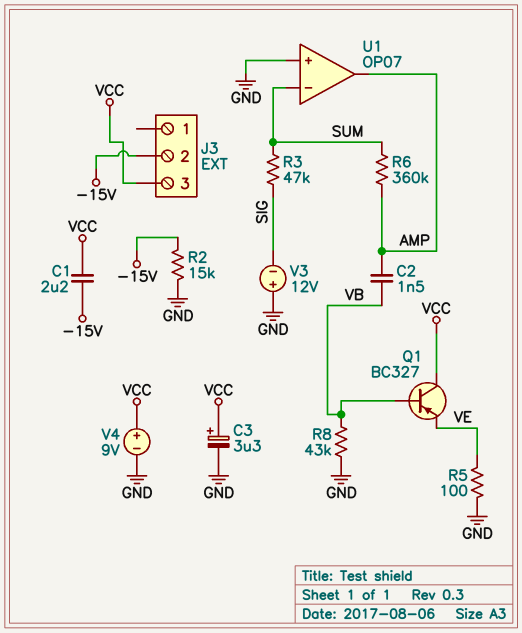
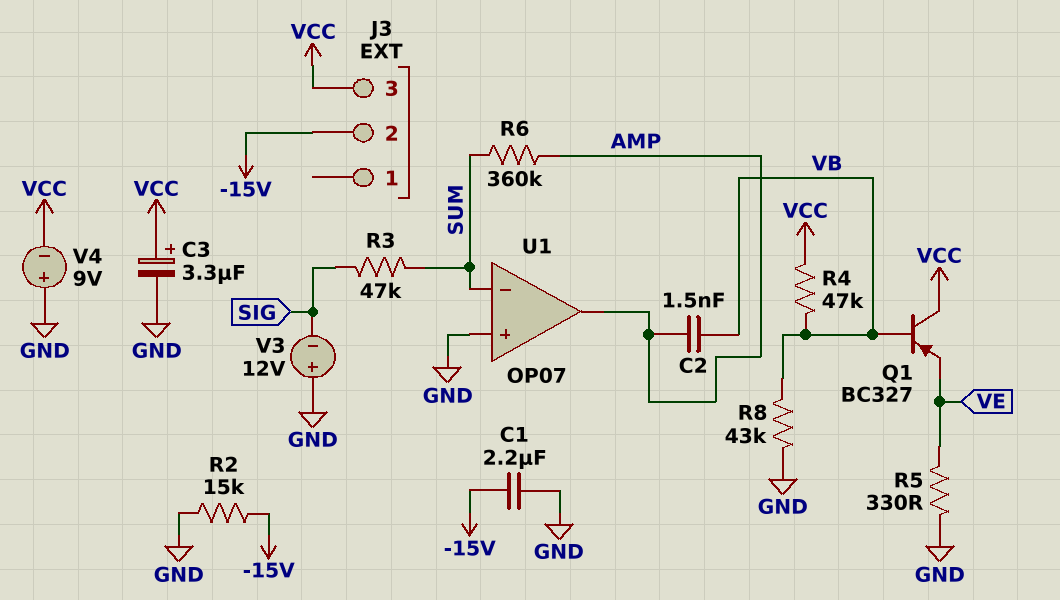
C1: 2.2uF (-15V, VCC) -> 2.2uF (-15V, GND)
R4: none -> 47k (VB, VCC)
R5: 100 (GND, VE) -> 330 (GND, VE)
V4: 9V (plus VCC, minus GND) -> 9V (plus GND, minus VCC)

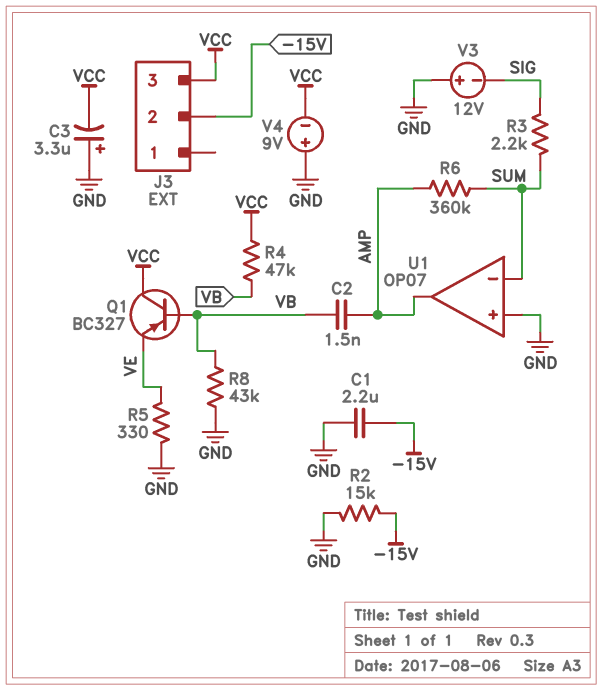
C3: 3.3uF (plus VCC, minus GND) -> 3.3uF (plus GND, minus VCC)
R3: 47k (SIG, SUM) -> 2.2k (SIG, SUM)

